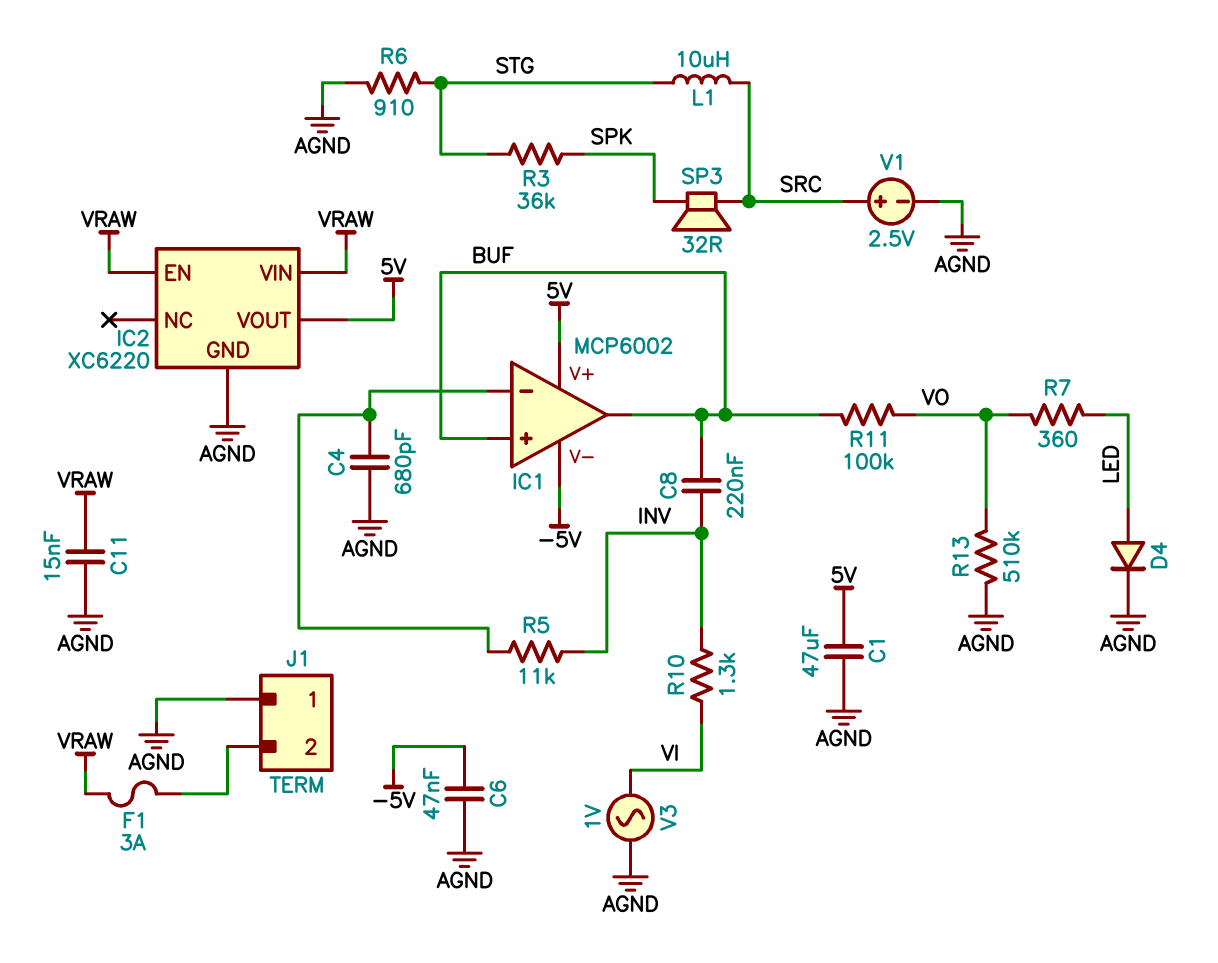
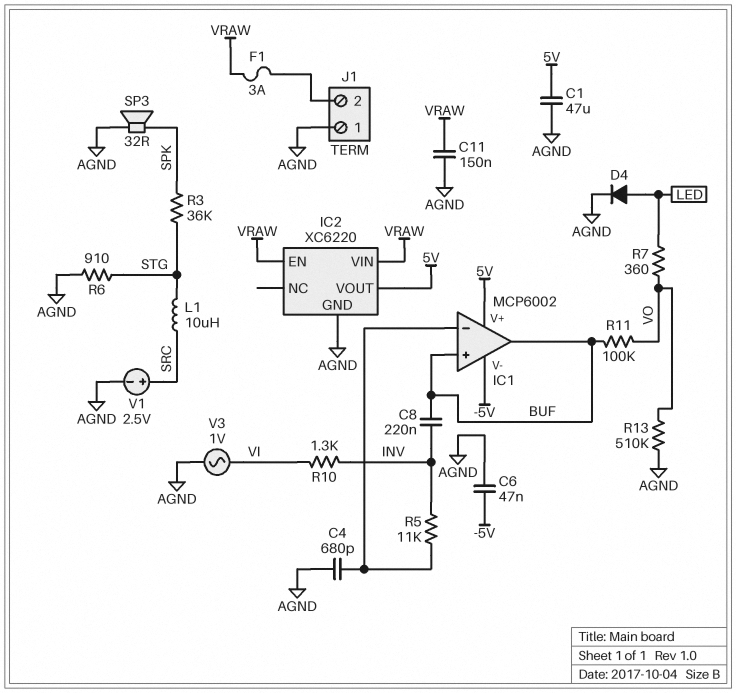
C11: 15nF (AGND, VRAW) -> 150nF (AGND, VRAW)
SP3: speaker 32R (SPK, SRC) -> speaker 32R (AGND, SPK)

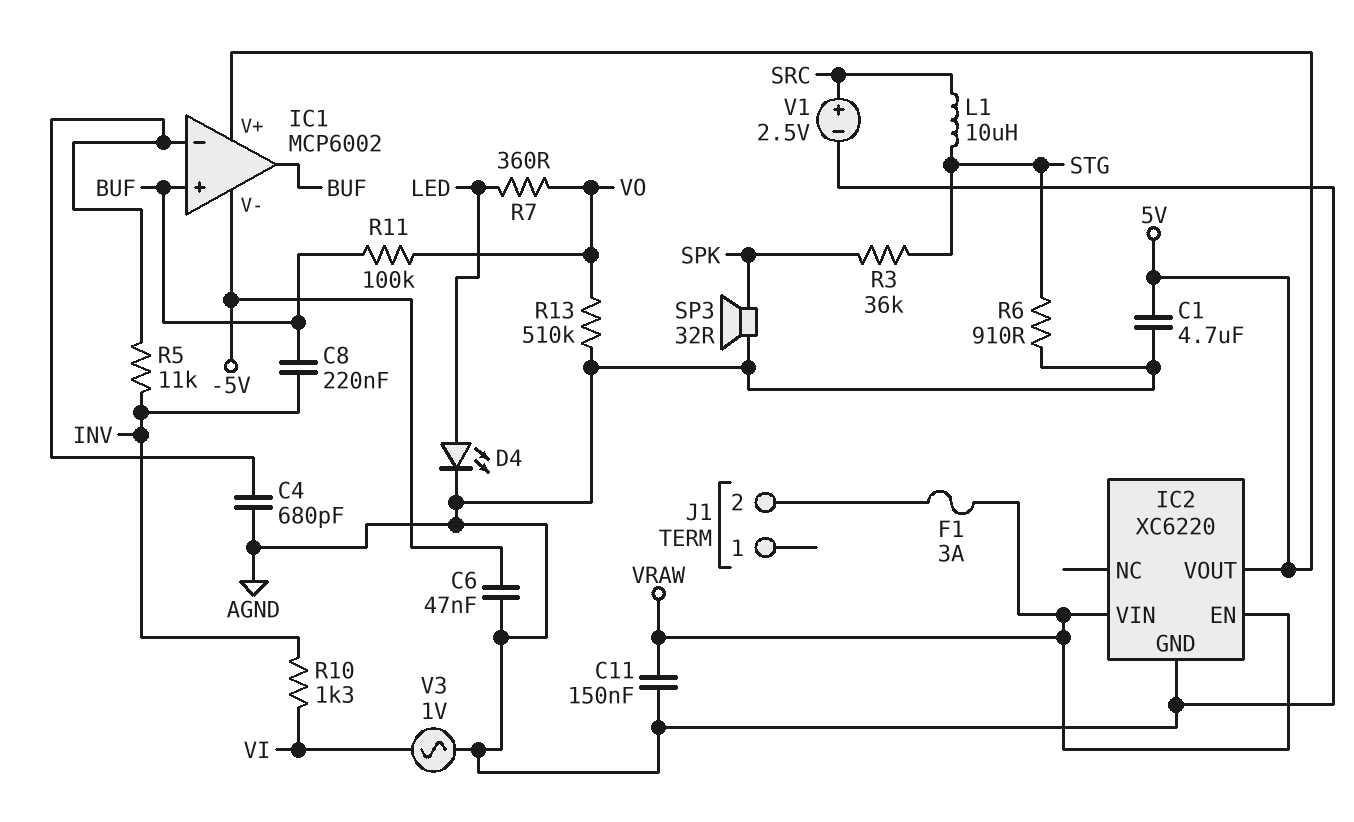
C1: 47uF (5V, AGND) -> 4.7uF (5V, AGND)
D4: diode (A LED, K AGND) -> LED (A LED, K AGND)
J1 pin 1: AGND -> none

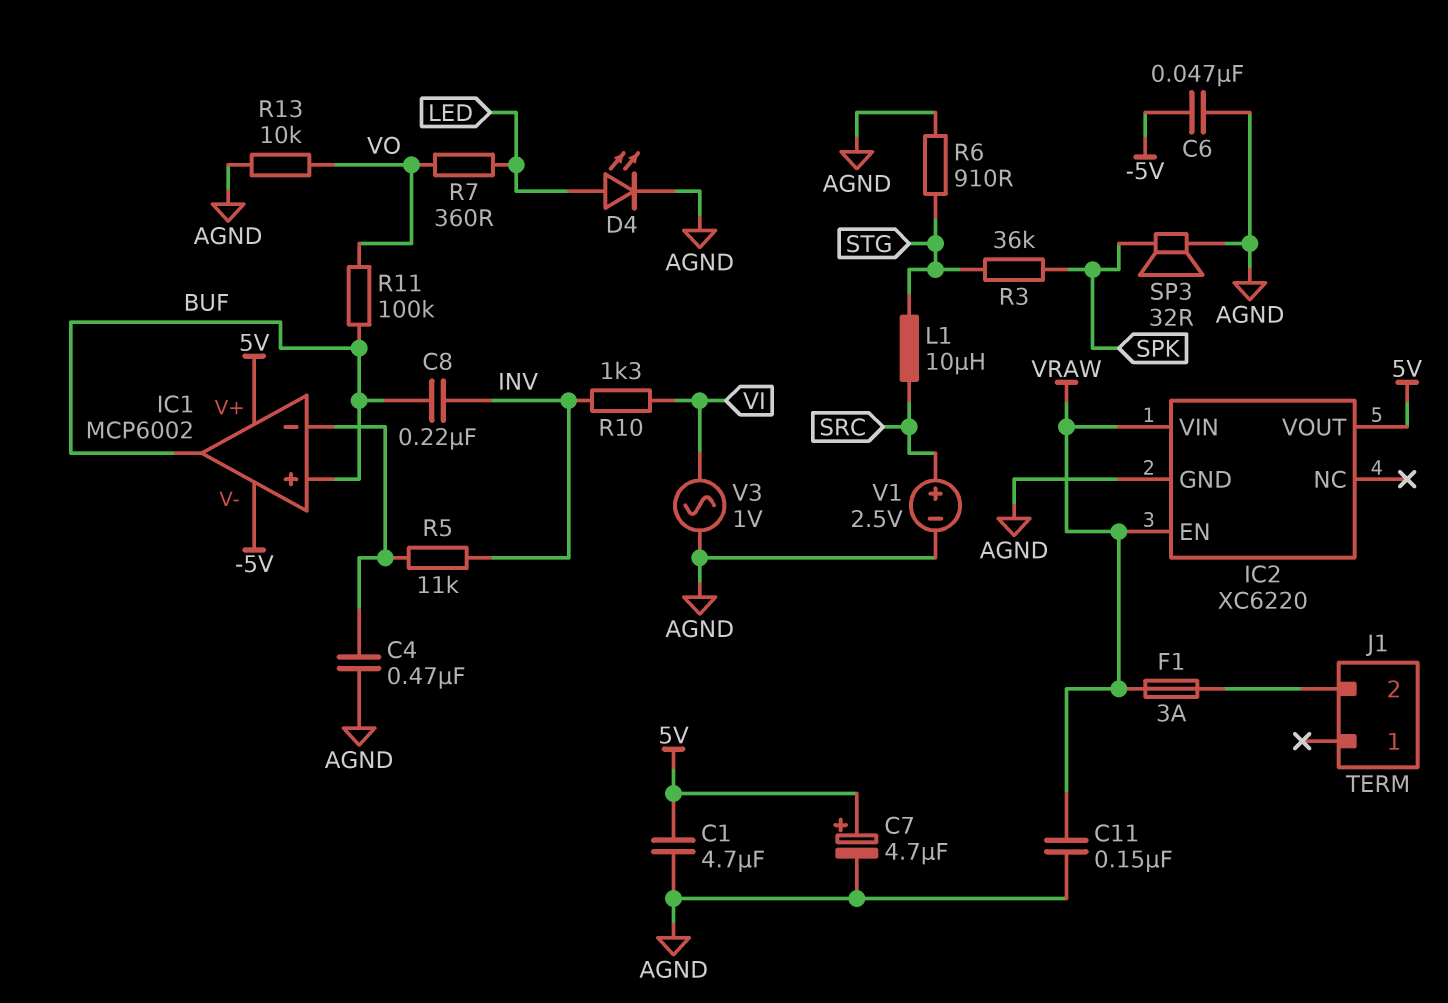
C4: 680pF (AGND, IC1/in-) -> 470nF (AGND, IC1/in-)
C7: none -> 4.7uF (plus 5V, minus AGND)
R13: 510k (AGND, VO) -> 10k (AGND, VO)

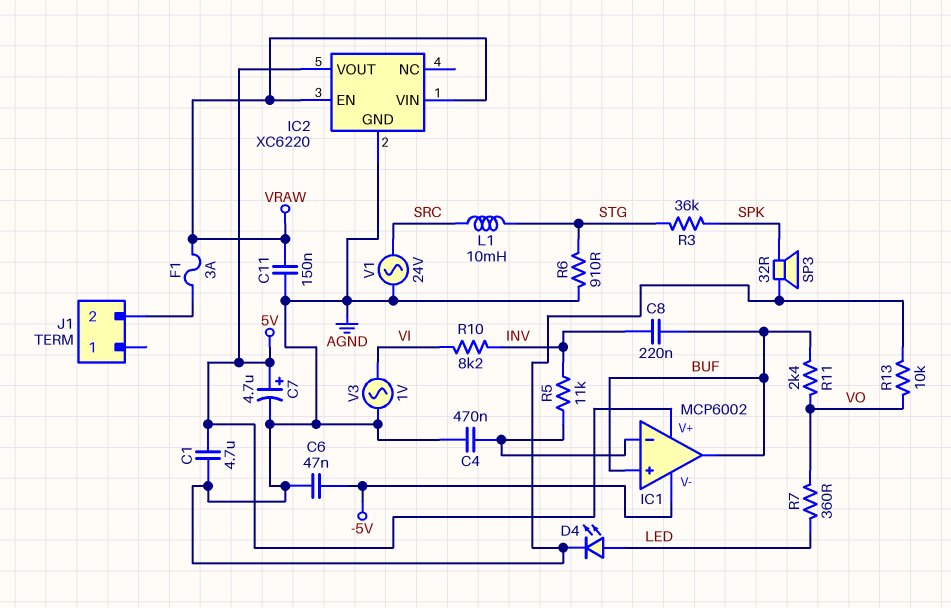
L1: 10uH (SRC, STG) -> 10mH (SRC, STG)
R10: 1.3k (INV, VI) -> 8.2k (INV, VI)
R11: 100k (BUF, VO) -> 2.4k (BUF, VO)
V1: 2.5V (plus SRC, minus AGND) -> AC 24V (AGND, SRC)

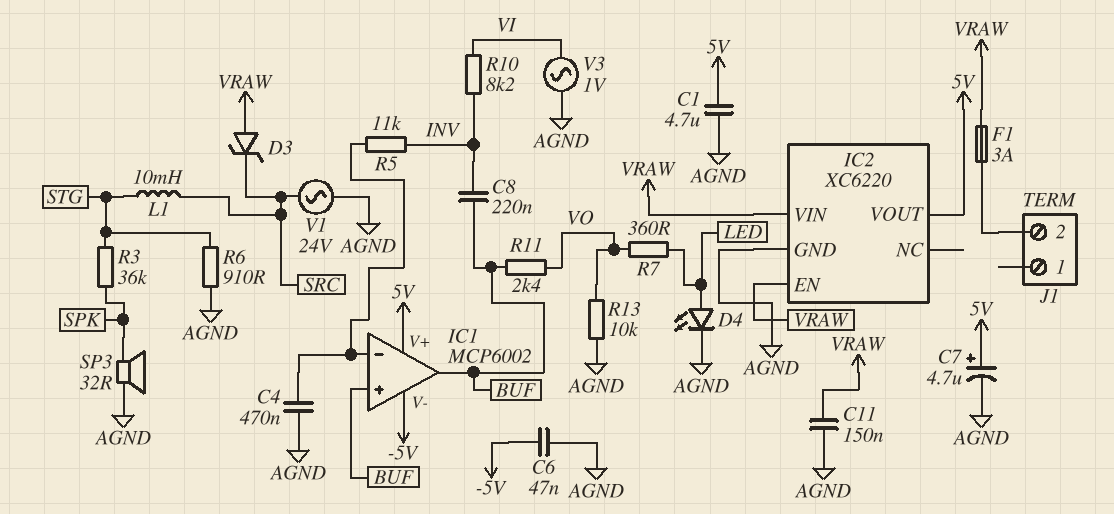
D3: none -> zener (A VRAW, K SRC)

